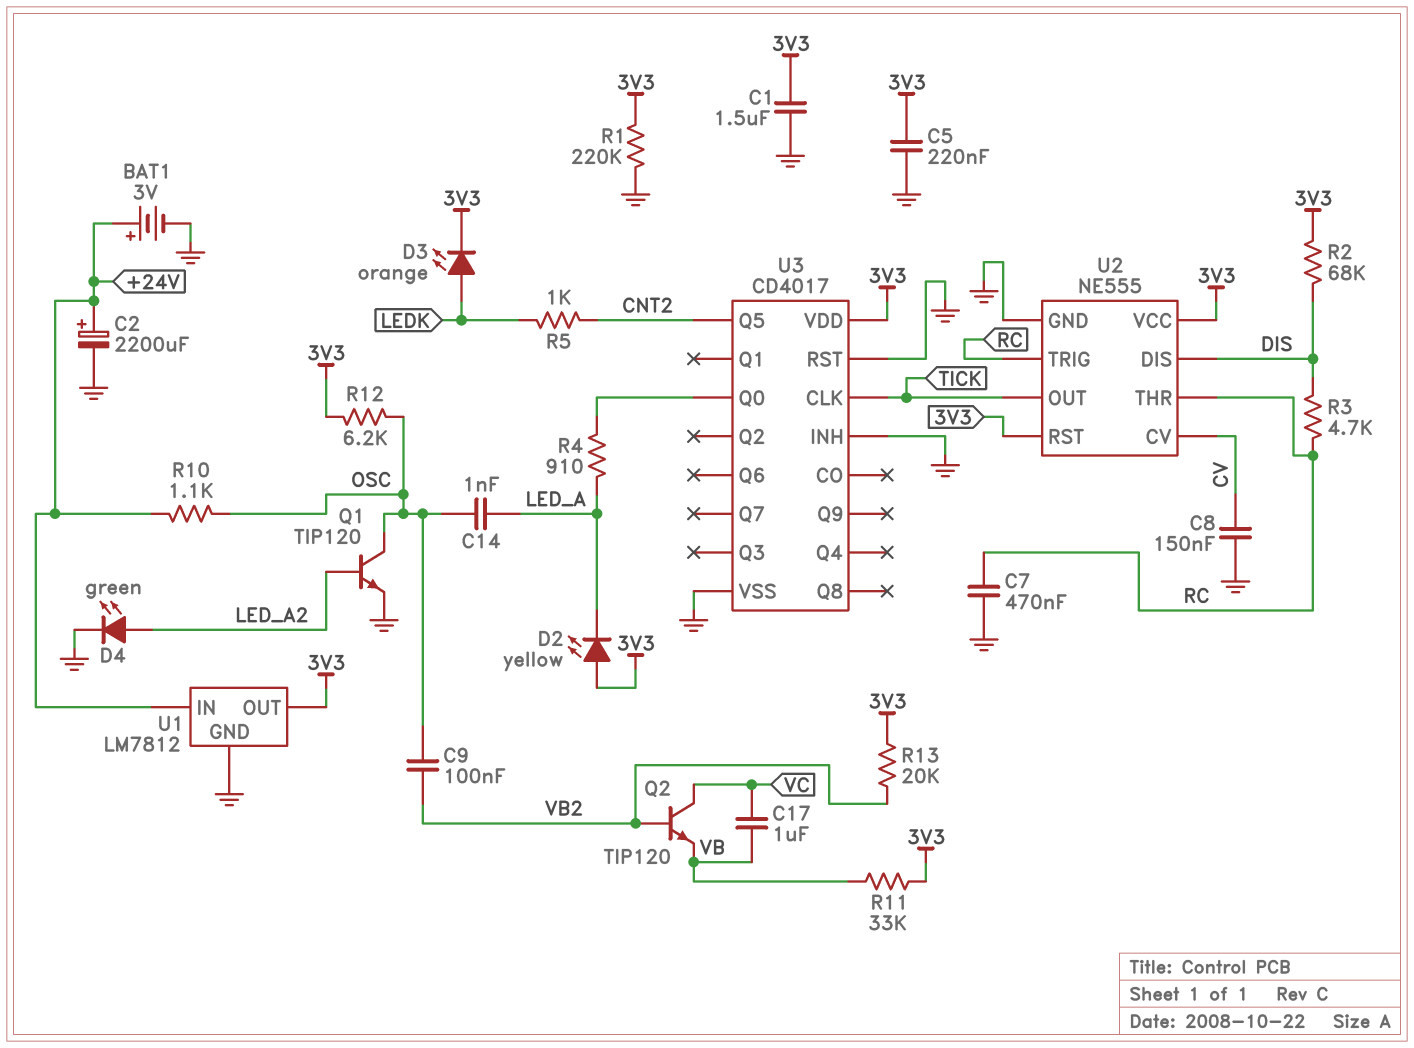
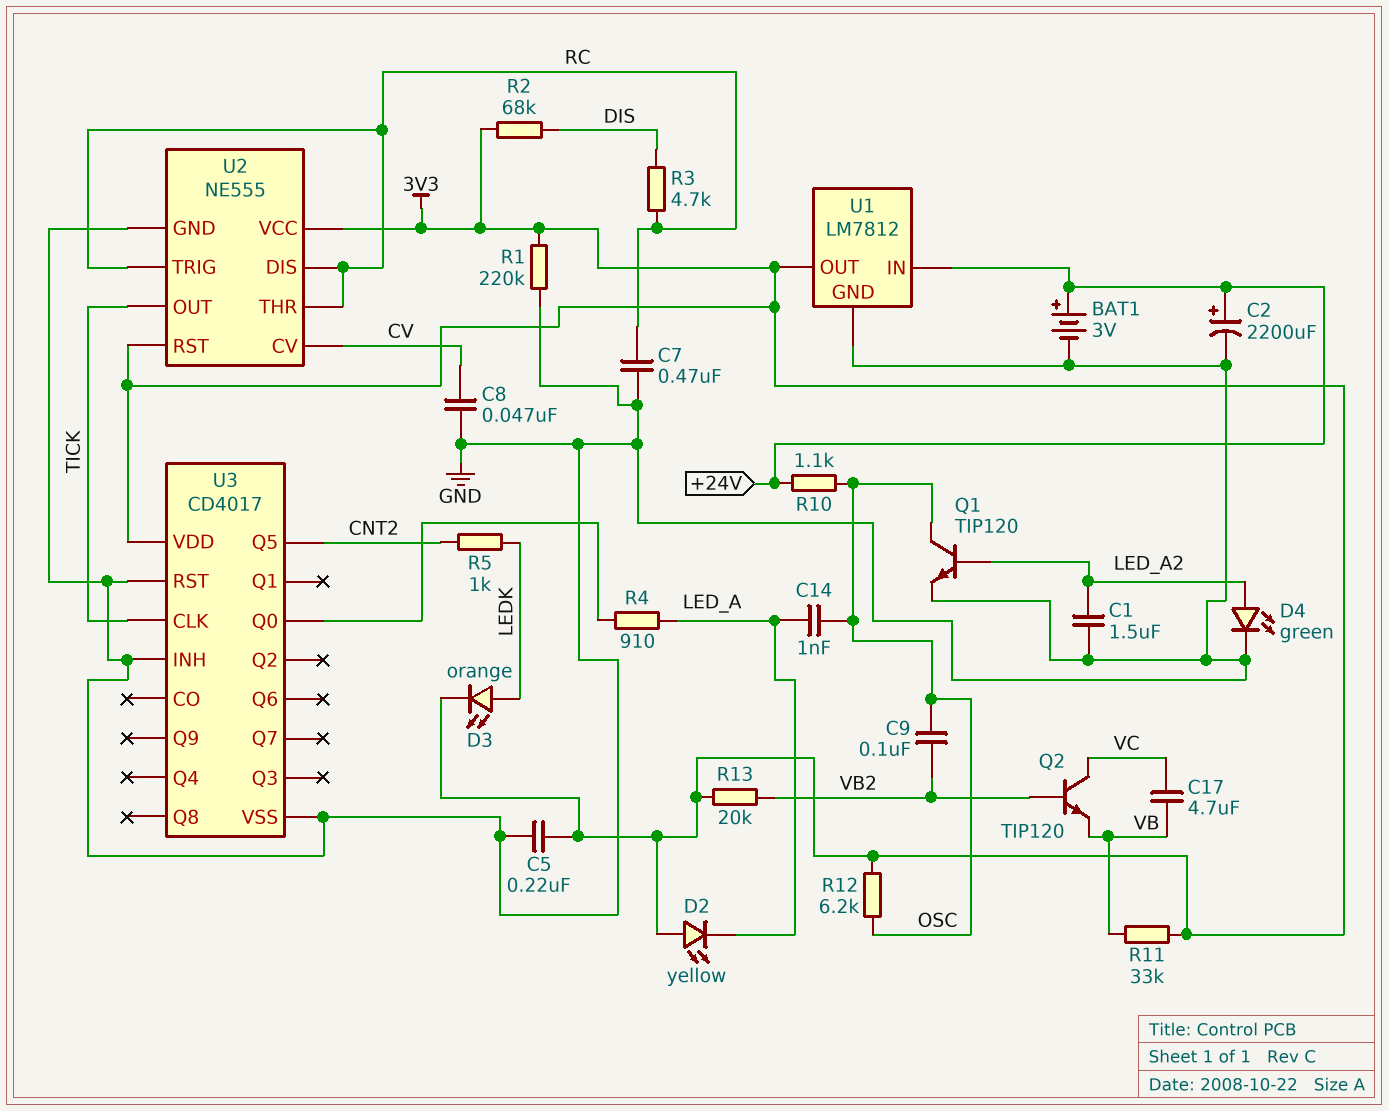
C1: 1.5uF (3V3, GND) -> 1.5uF (GND, LED_A2)
C8: 150nF (CV, GND) -> 47nF (CV, GND)
C17: 1uF (VB, VC) -> 4.7uF (VB, VC)
U2 pin DIS: DIS -> RC

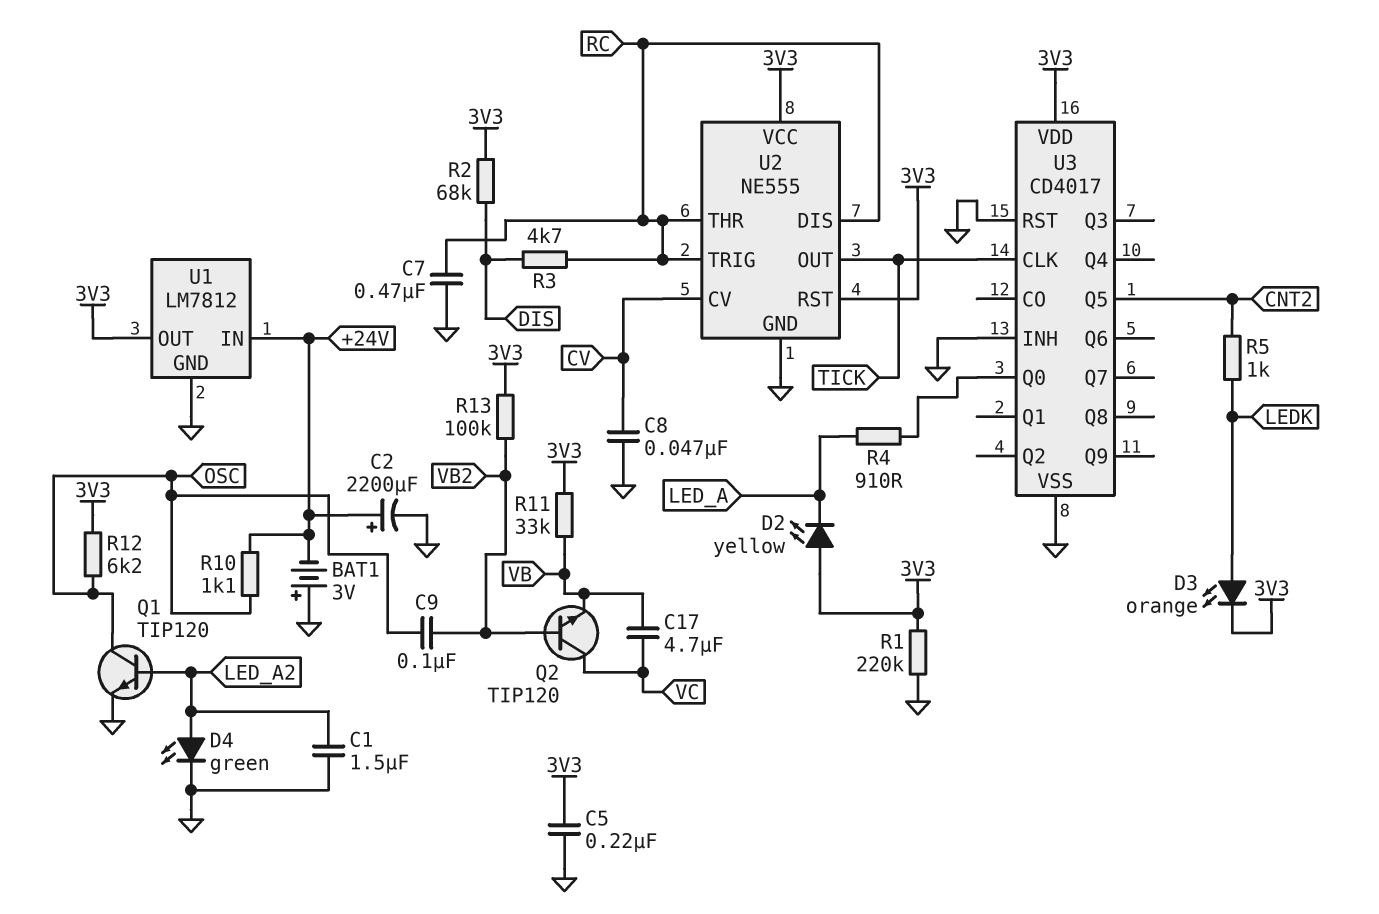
BAT1: 3V (plus +24V, minus GND) -> 3V (plus GND, minus +24V)
C14: 1nF (LED_A, OSC) -> none
R13: 20k (3V3, VB2) -> 100k (3V3, VB2)

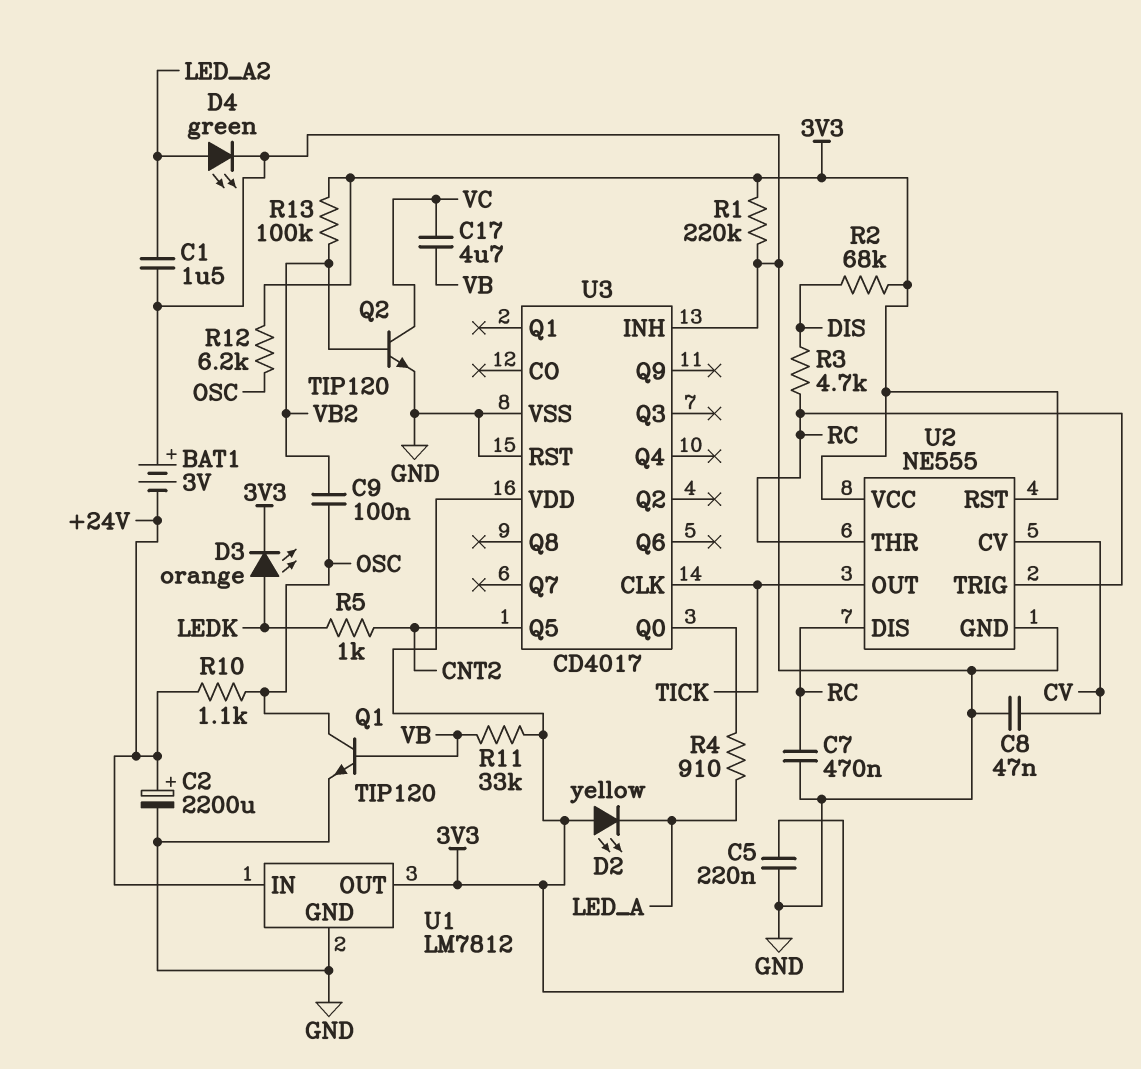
Q1: NPN TIP120 (B LED_A2, C OSC, E GND) -> NPN TIP120 (B VB, C OSC, E GND)
Q2: NPN TIP120 (B VB2, C VC, E VB) -> NPN TIP120 (B VB2, C VC, E GND)

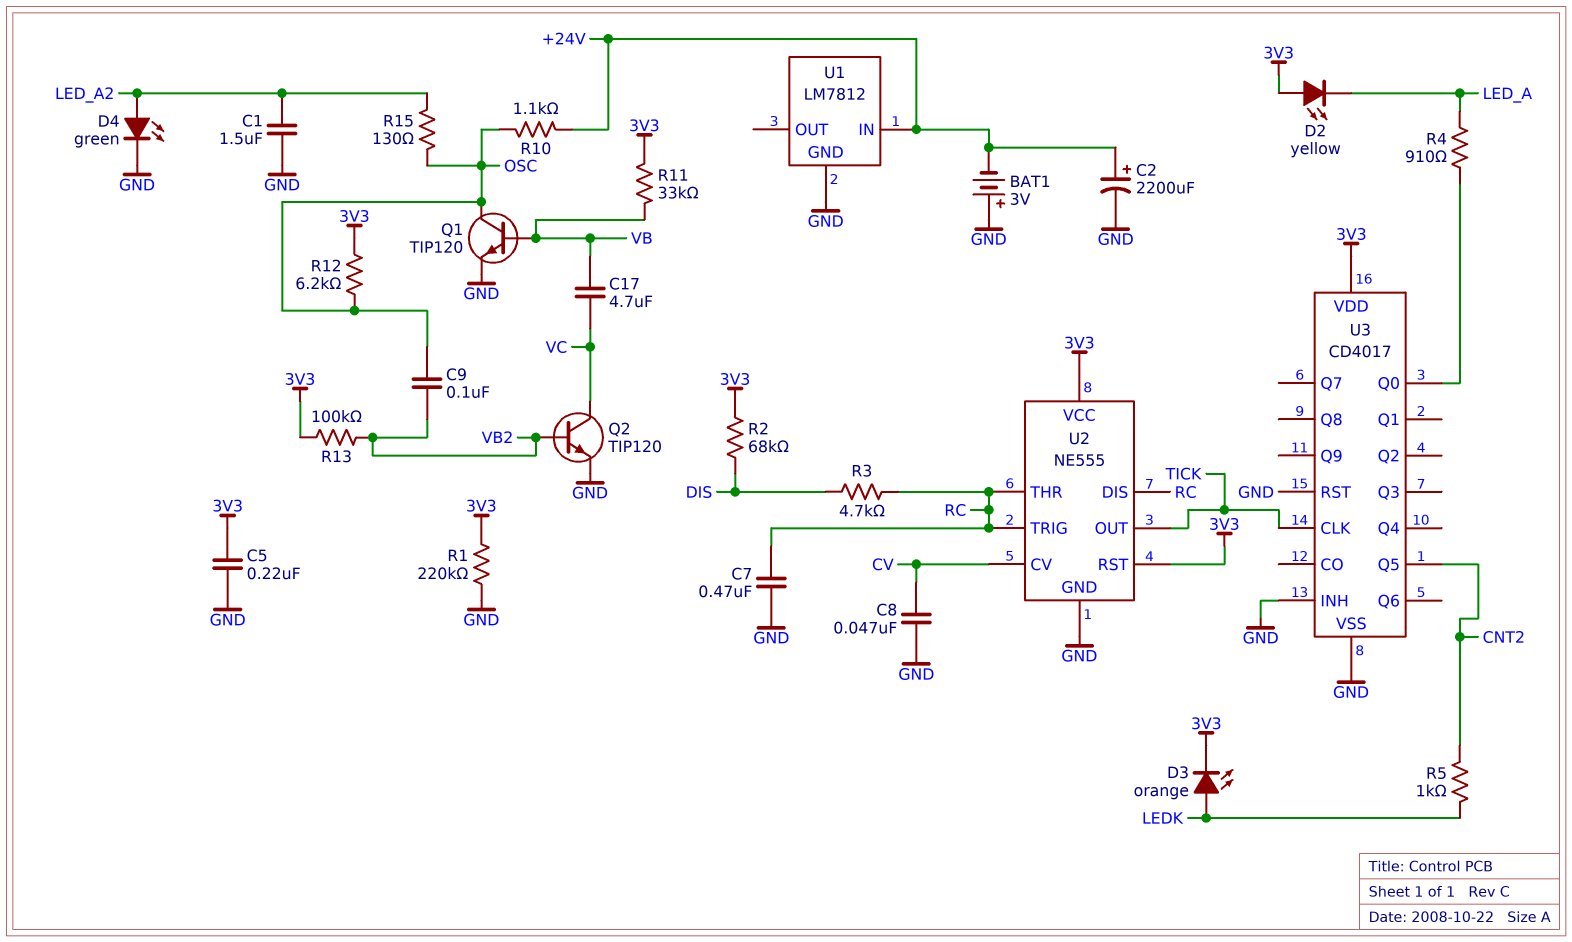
R15: none -> 130 (LED_A2, OSC)
U1 pin OUT: 3V3 -> none

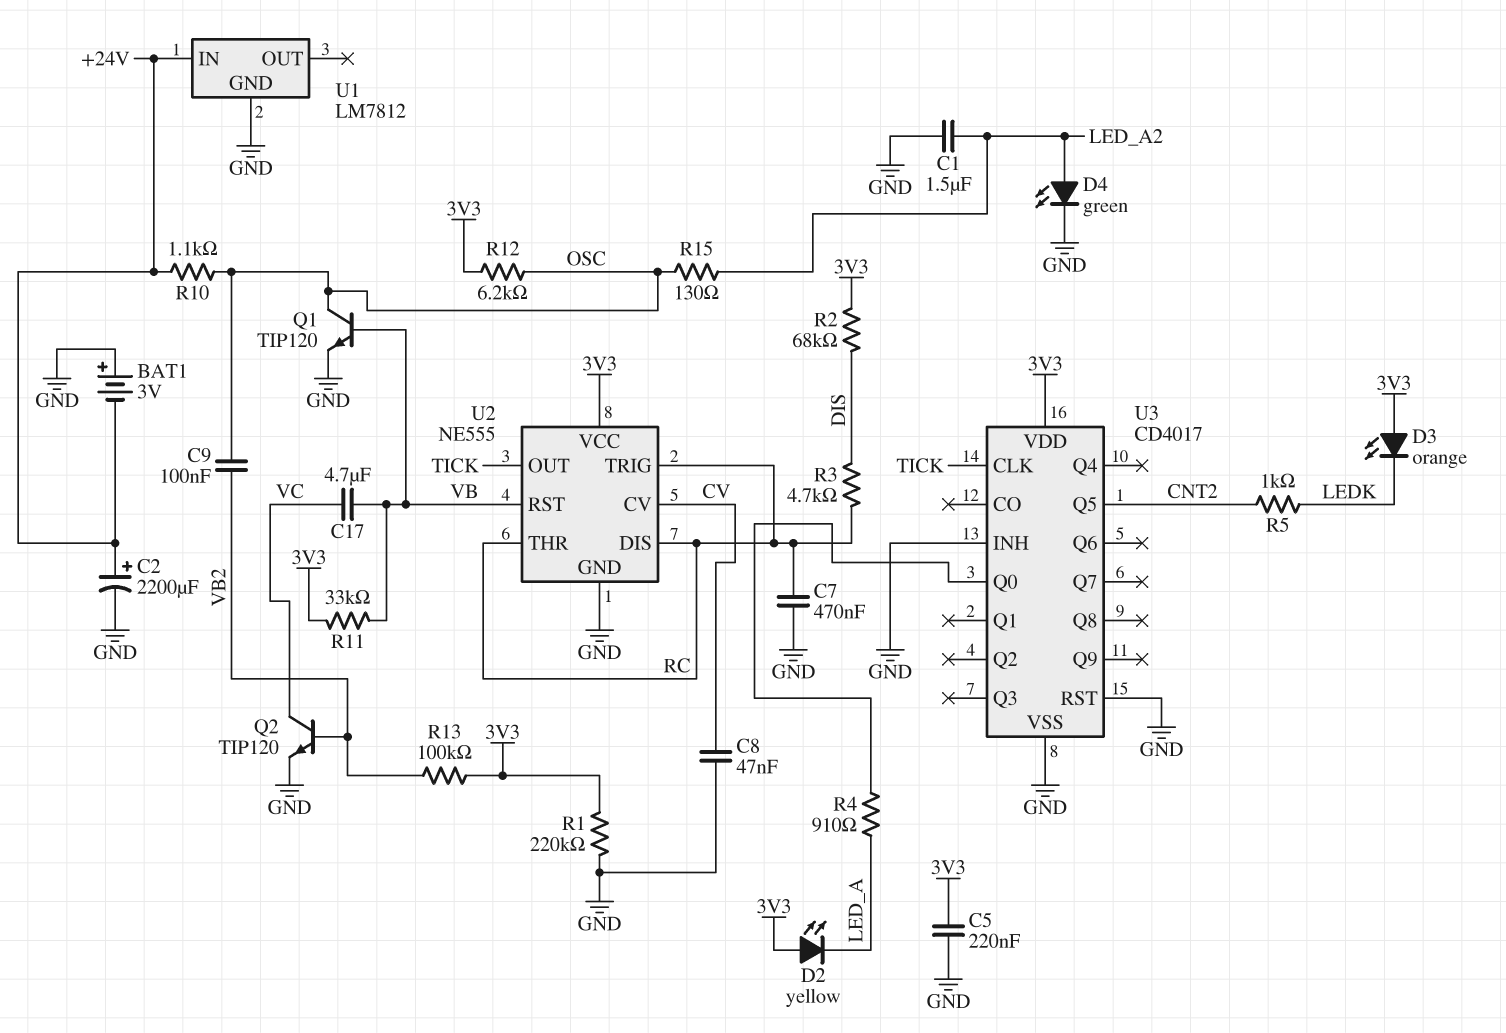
D3: LED orange (A LEDK, K 3V3) -> LED orange (A 3V3, K LEDK)
U2 pin RST: 3V3 -> VB

